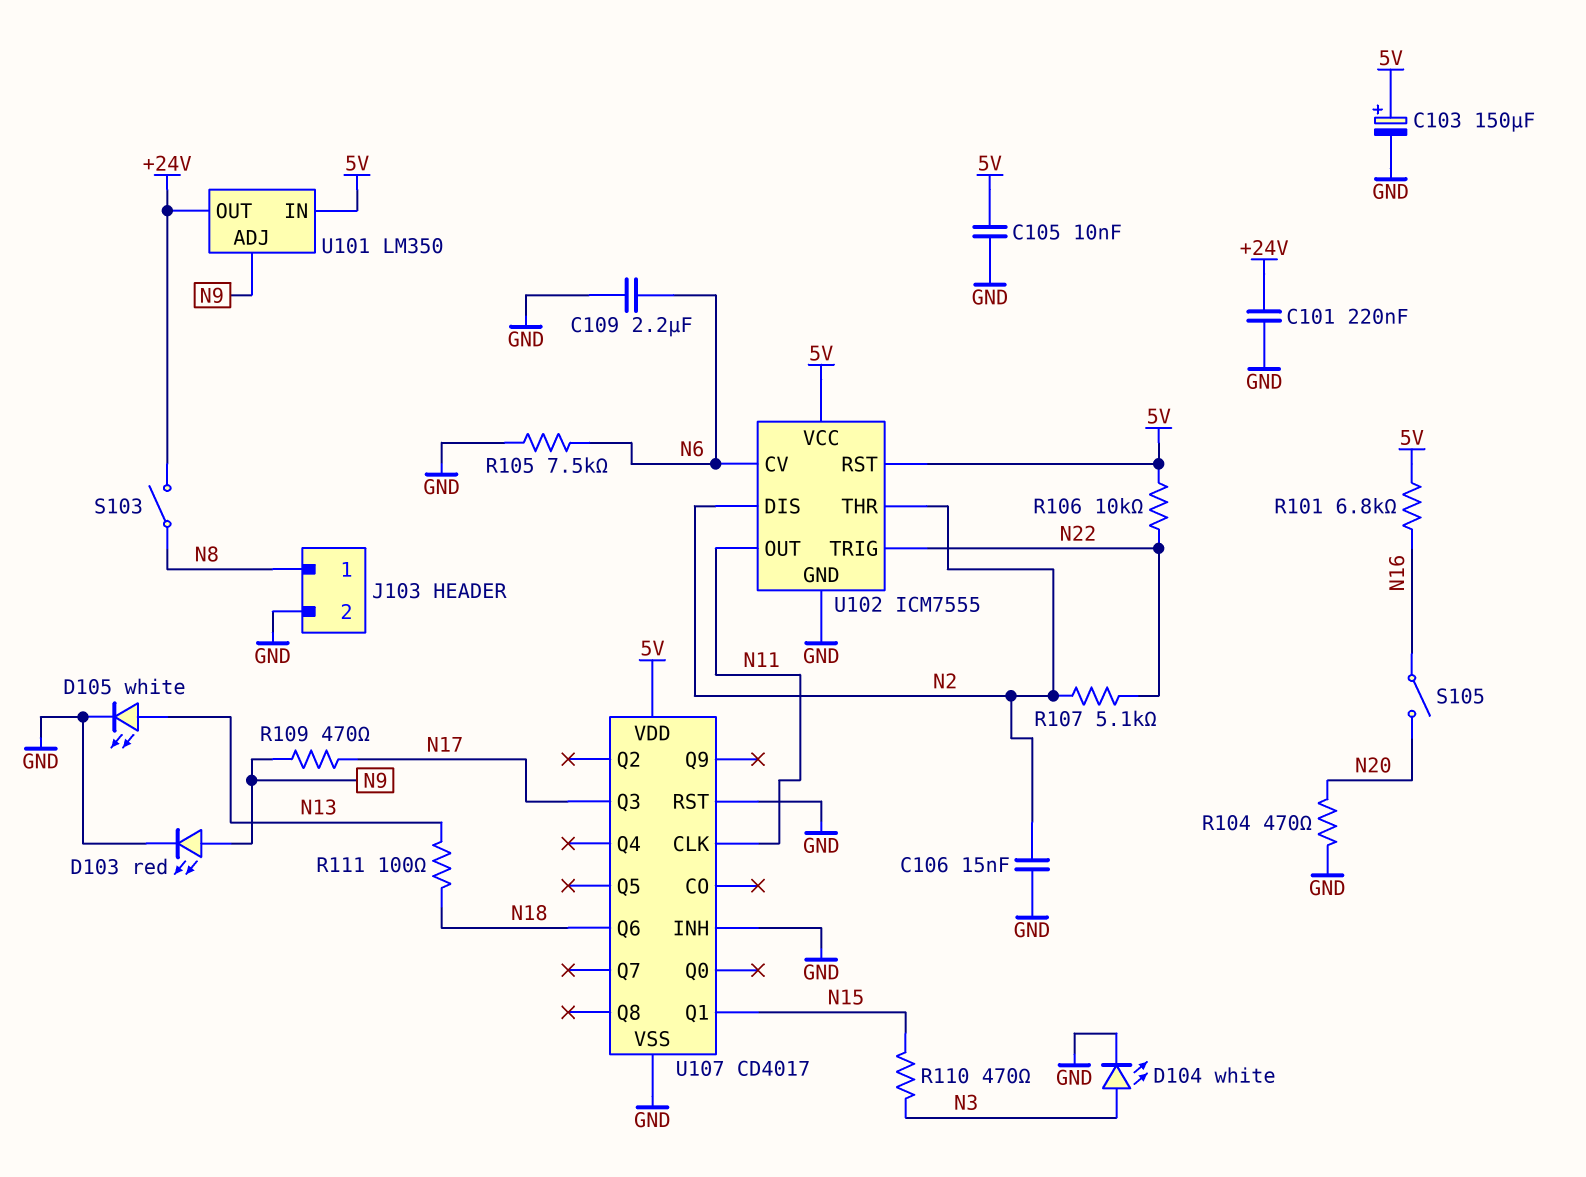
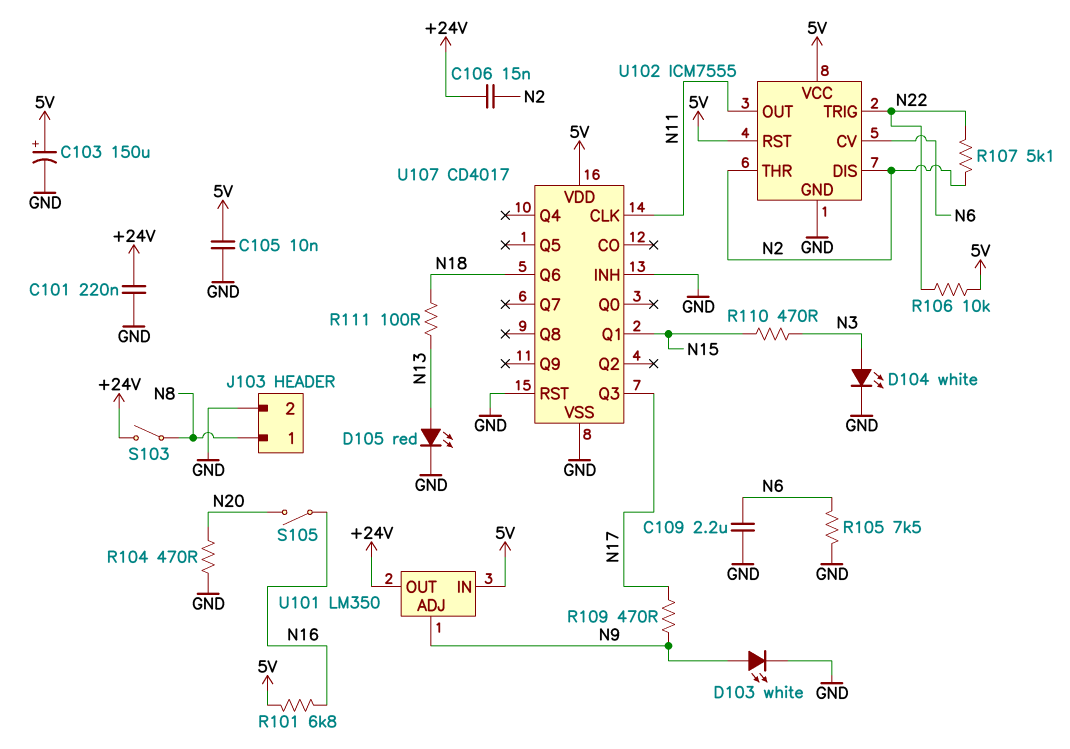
C106: 15nF (GND, N2) -> 15nF (+24V, N2)
D103: LED red (A N9, K GND) -> LED white (A N9, K GND)
D105: LED white (A N13, K GND) -> LED red (A N13, K GND)

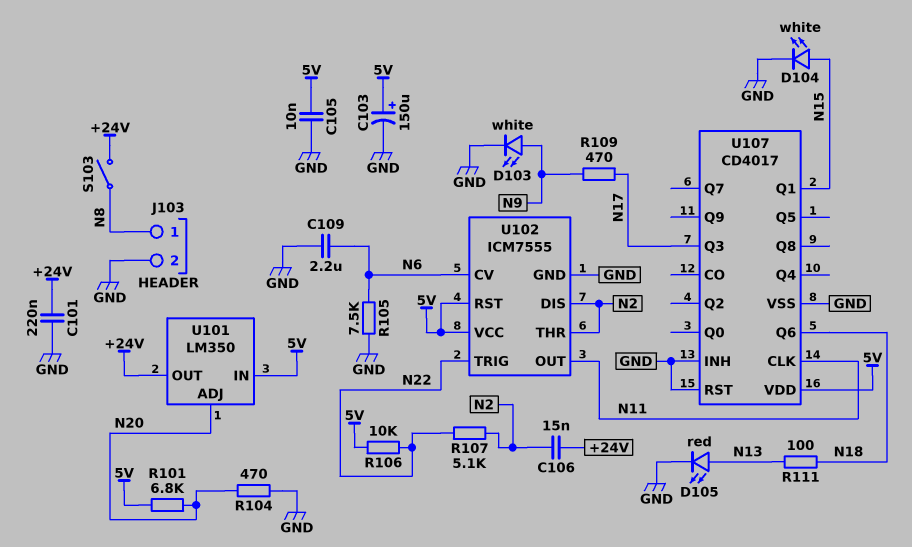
D104: LED white (A N3, K GND) -> LED white (A N15, K GND)
R101: 6.8k (5V, N16) -> 6.8k (5V, N20)
R110: 470 (N3, N15) -> none
S105: switch (N16, N20) -> none
U101 pin ADJ: N9 -> N20

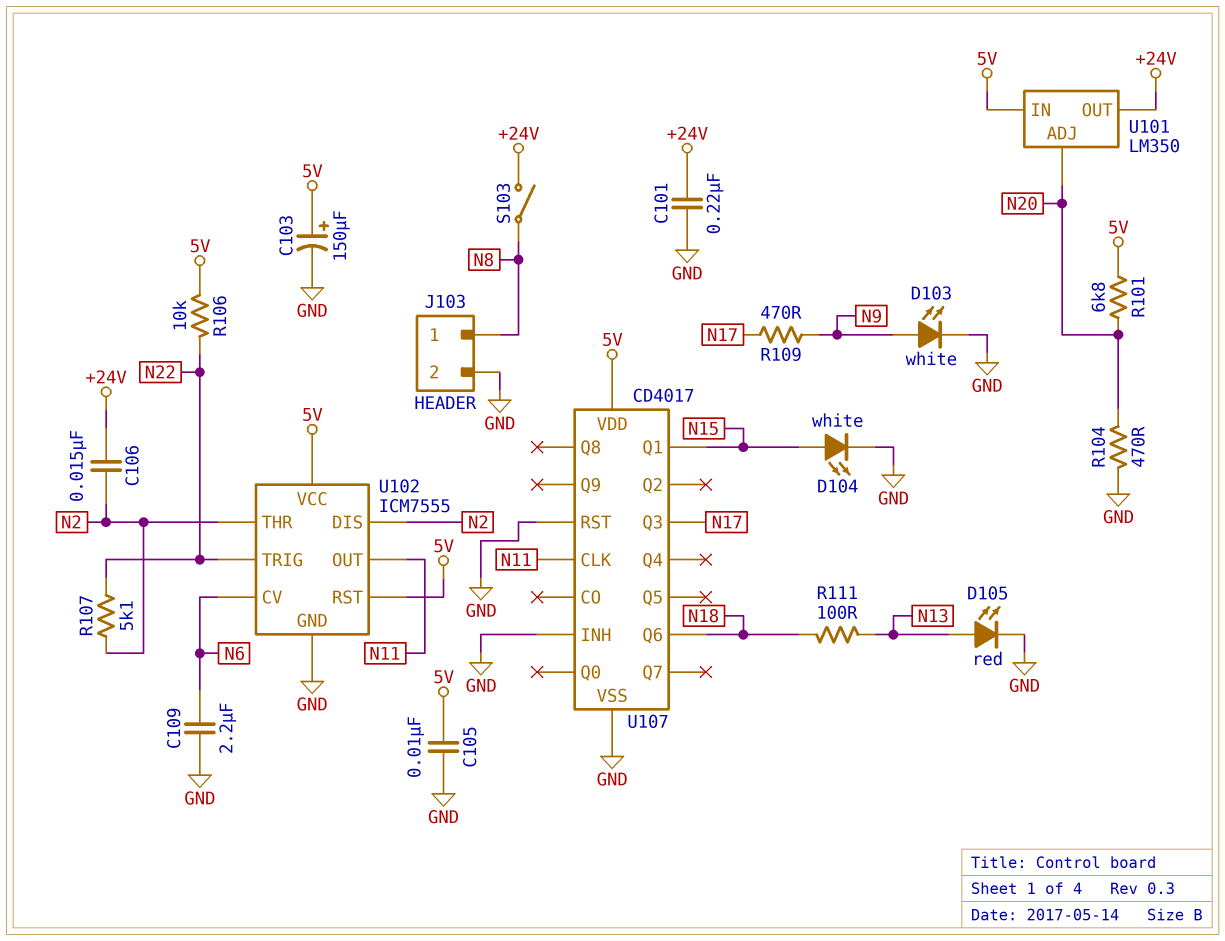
R105: 7.5k (GND, N6) -> none

